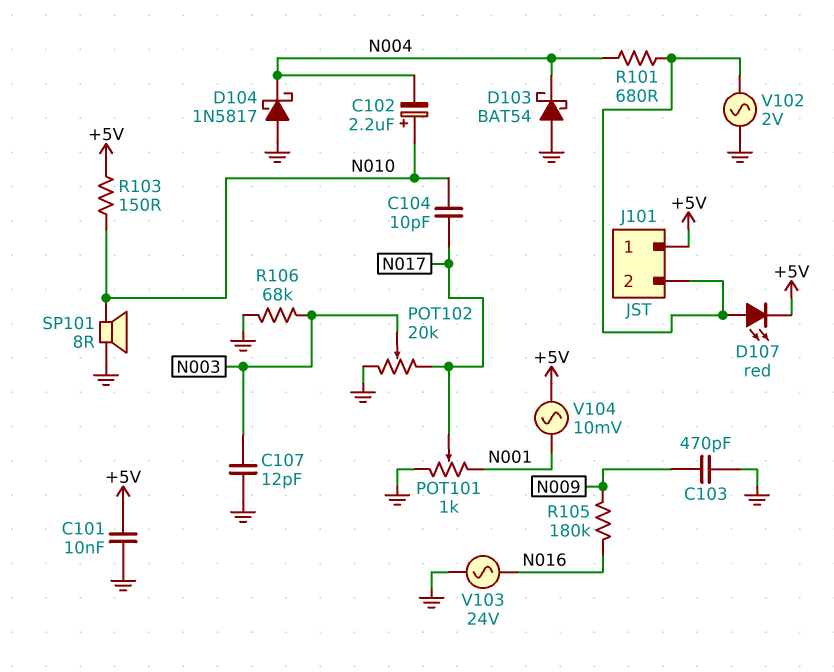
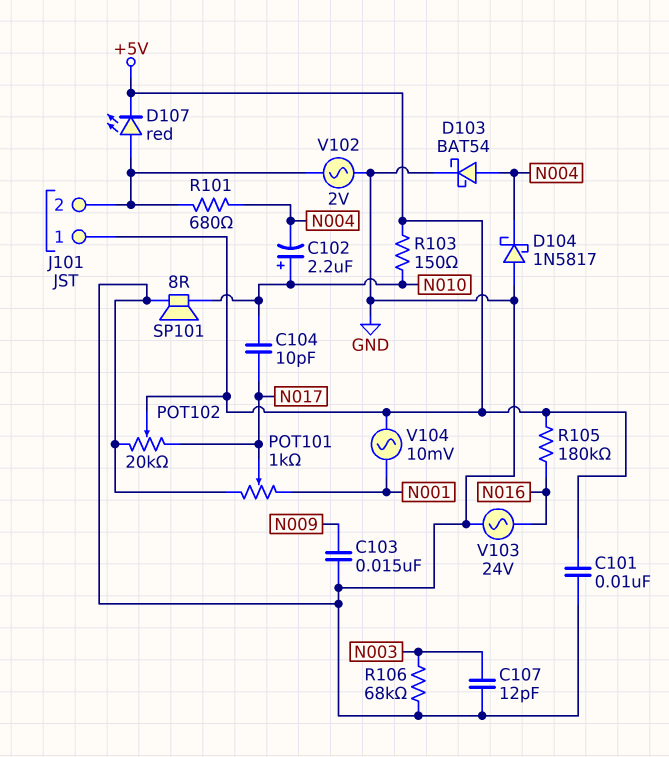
C103: 470pF (GND, N009) -> 15nF (GND, N009)
D103: schottky BAT54 (A GND, K N004) -> schottky BAT54 (A N004, K GND)
POT102: 20k (GND, N017, wiper N003) -> 20k (GND, N017, wiper +5V)
R105: 180k (N009, N016) -> 180k (+5V, N016)

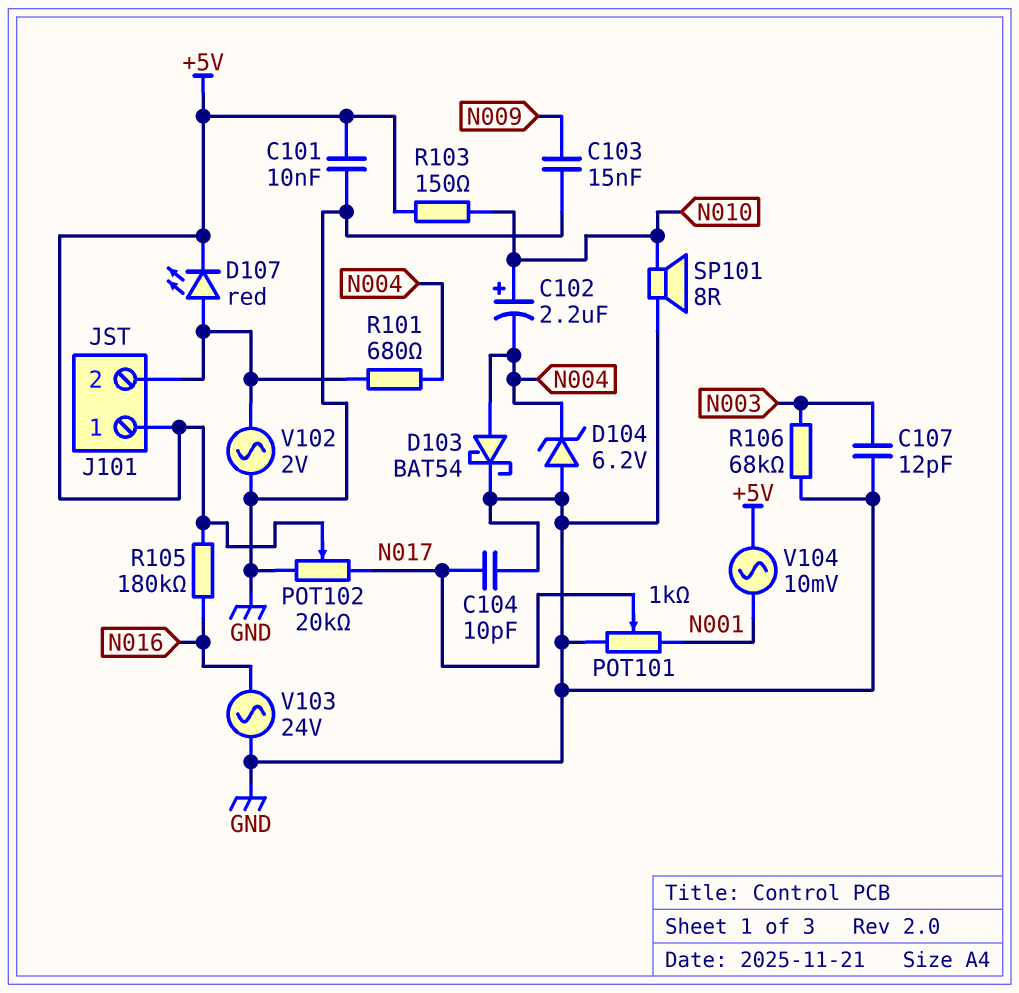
C104: 10pF (N010, N017) -> 10pF (GND, N017)
D104: schottky 1N5817 (A GND, K N004) -> zener 6.2V (A GND, K N004)

